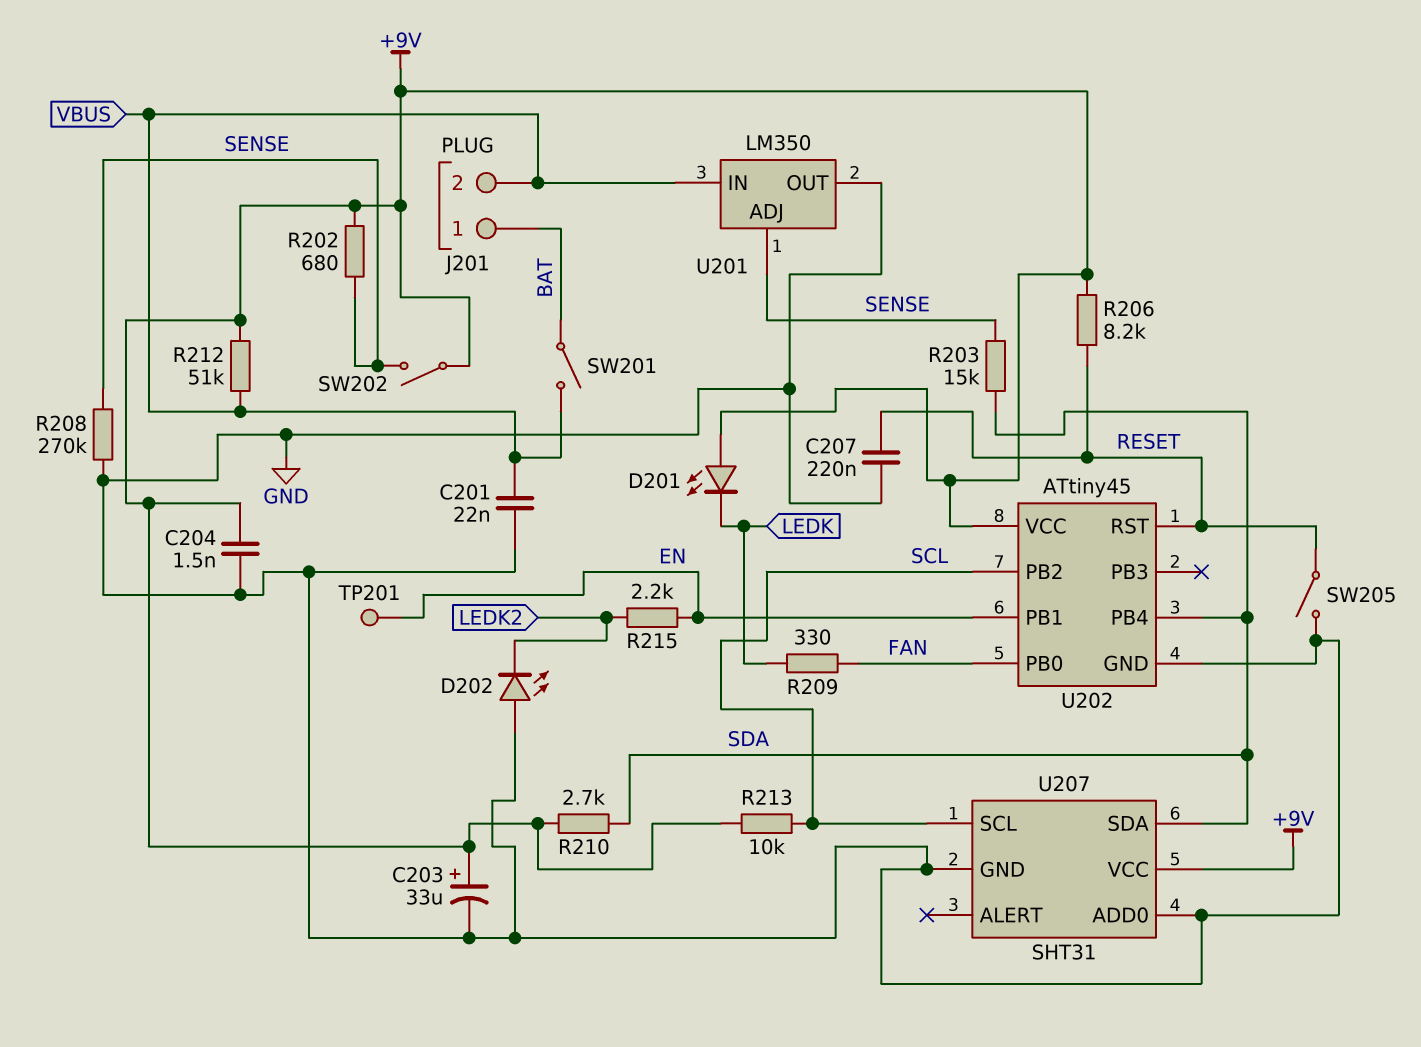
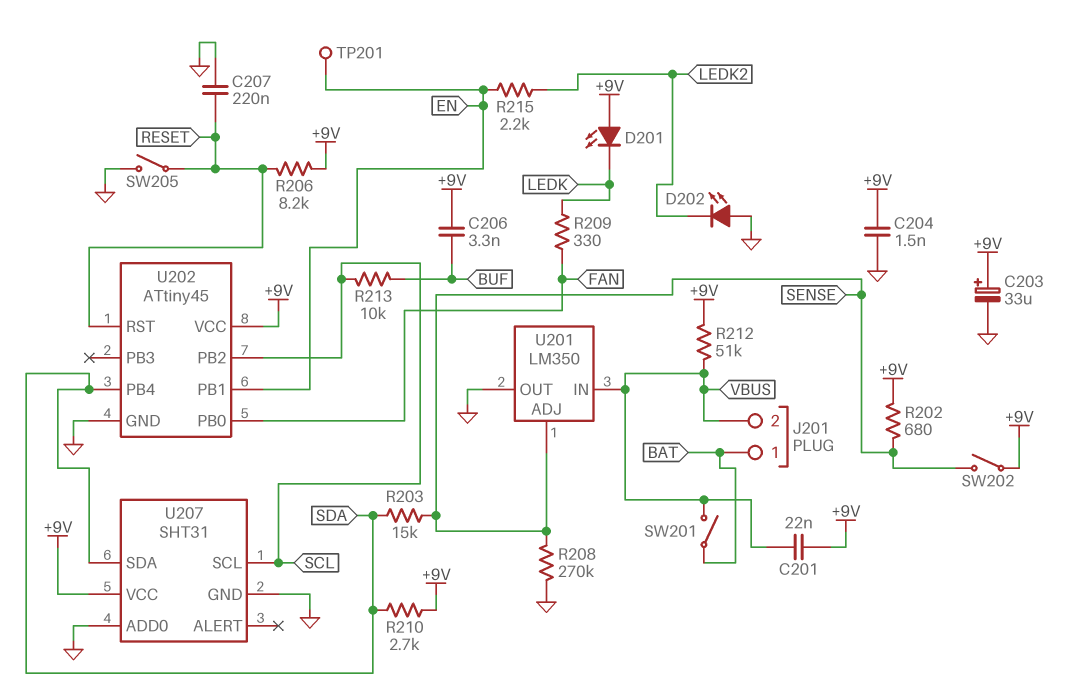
C201: 22nF (GND, VBUS) -> 22nF (+9V, VBUS)
C206: none -> 3.3nF (+9V, BUF)
R213: 10k (+9V, SCL) -> 10k (BUF, SCL)

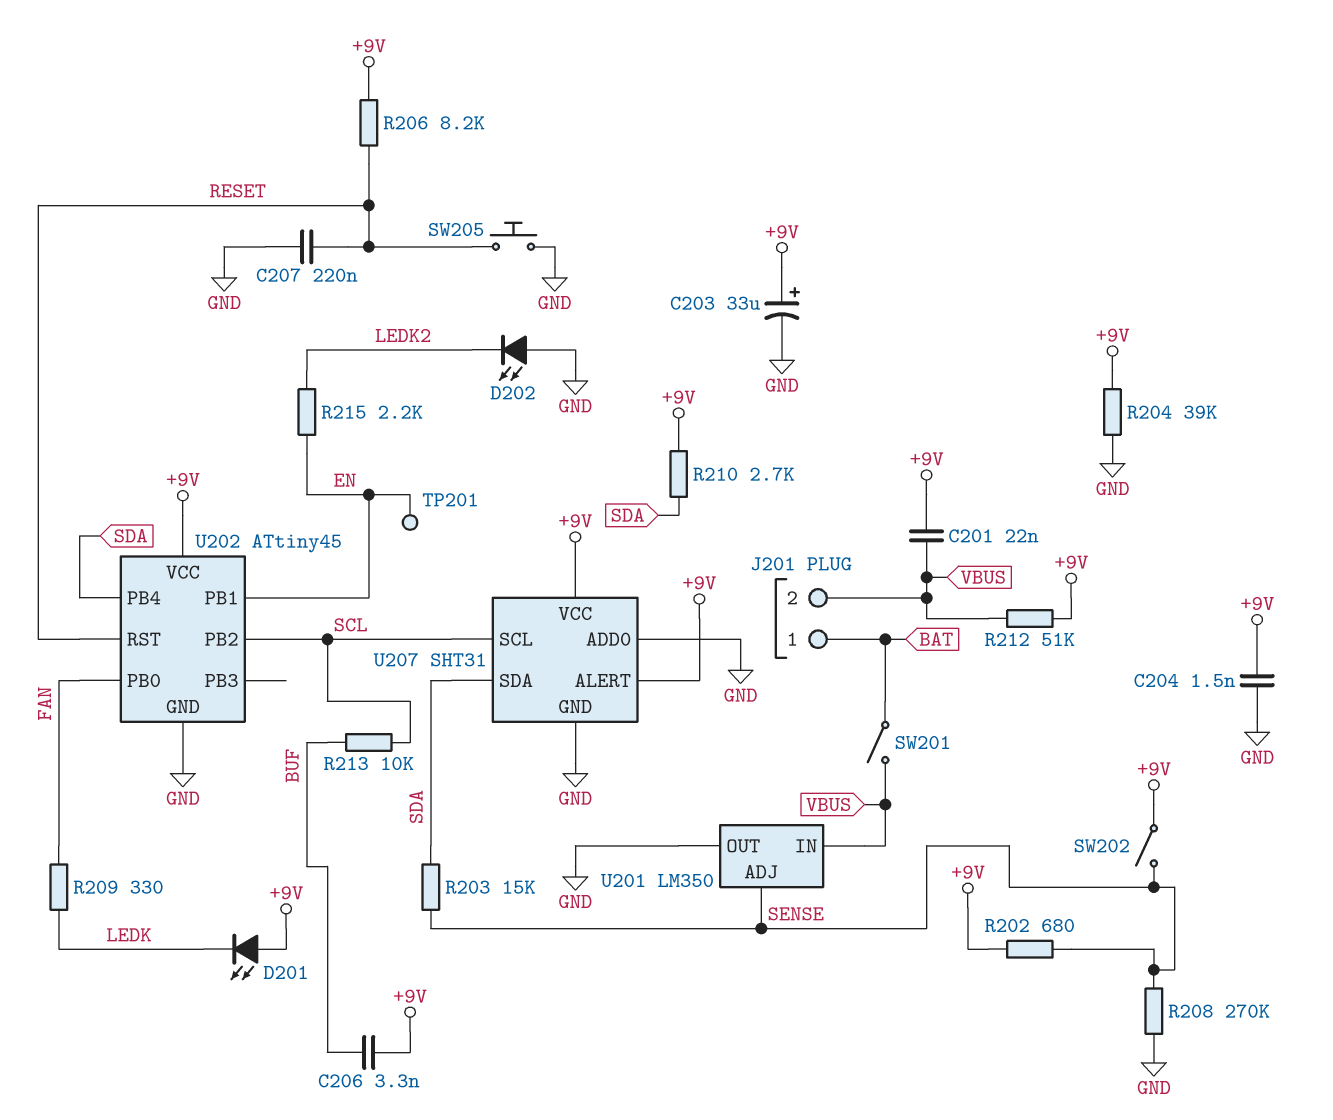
R204: none -> 39k (+9V, GND)
SW205: switch (GND, RESET) -> button (GND, RESET)
U207 pin ALERT: none -> +9V

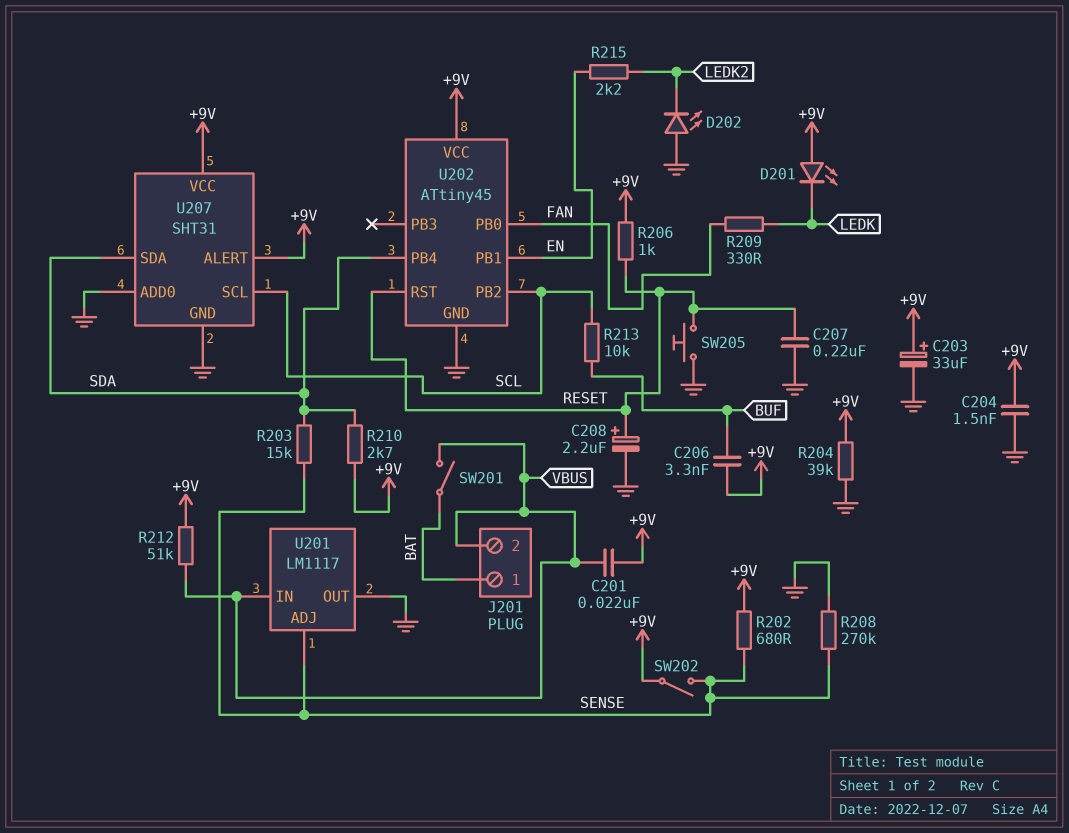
C208: none -> 2.2uF (plus RESET, minus GND)
R206: 8.2k (+9V, RESET) -> 1k (+9V, RESET)
TP201: test point (EN) -> none
U201: LM350 -> LM1117

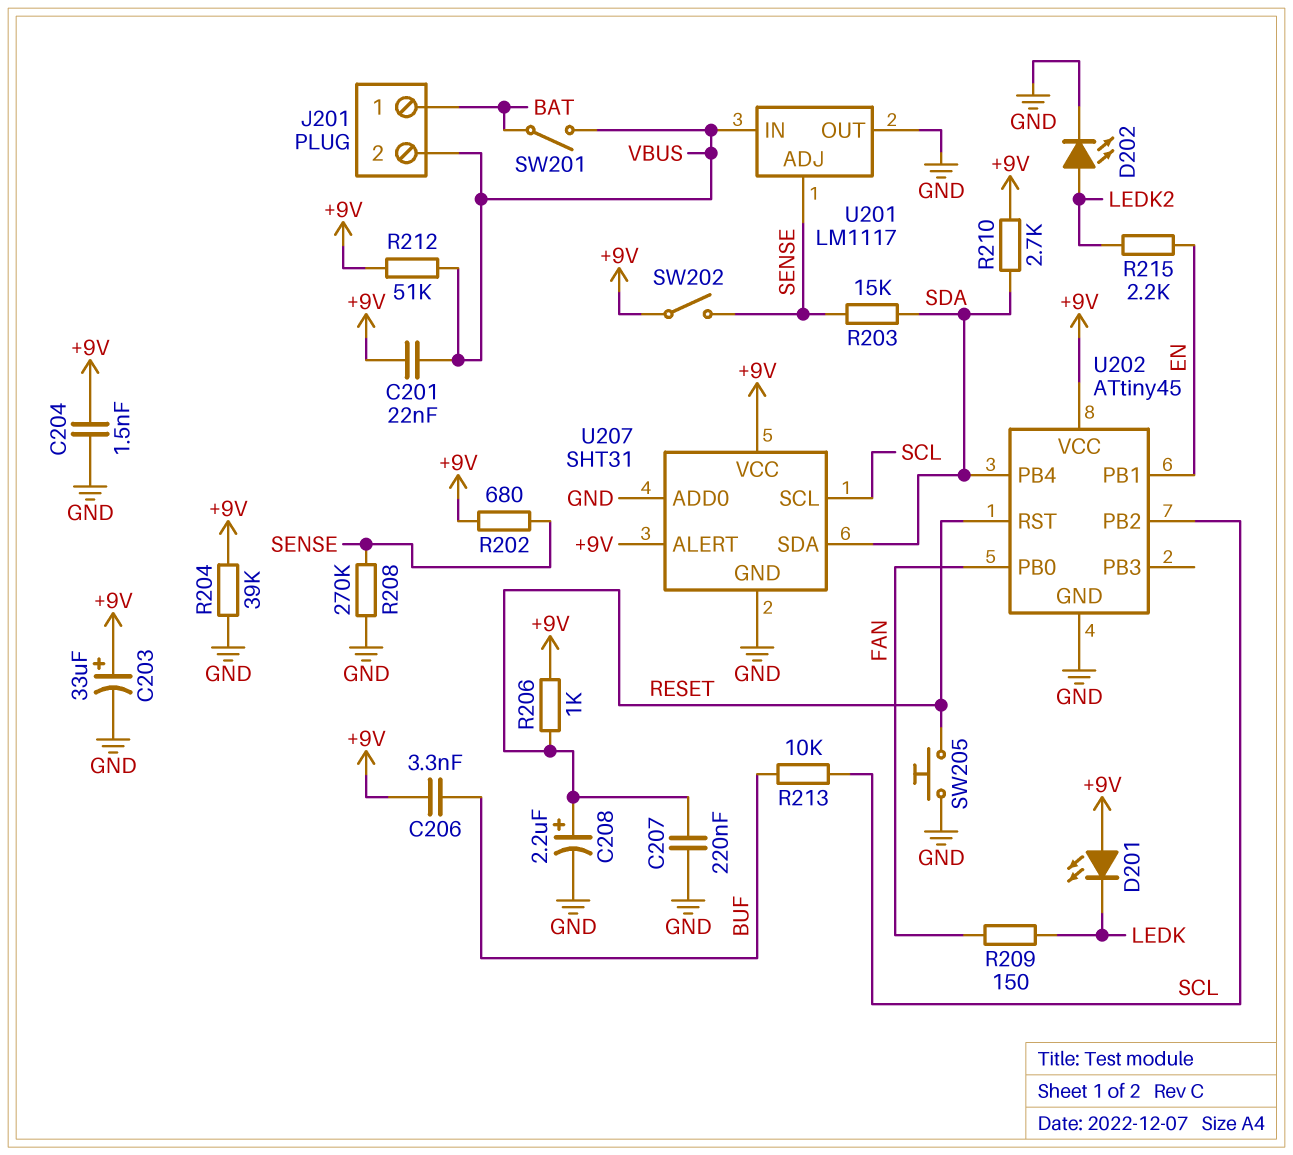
D202: LED (A GND, K LEDK2) -> LED (A LEDK2, K GND)
R209: 330 (FAN, LEDK) -> 150 (FAN, LEDK)

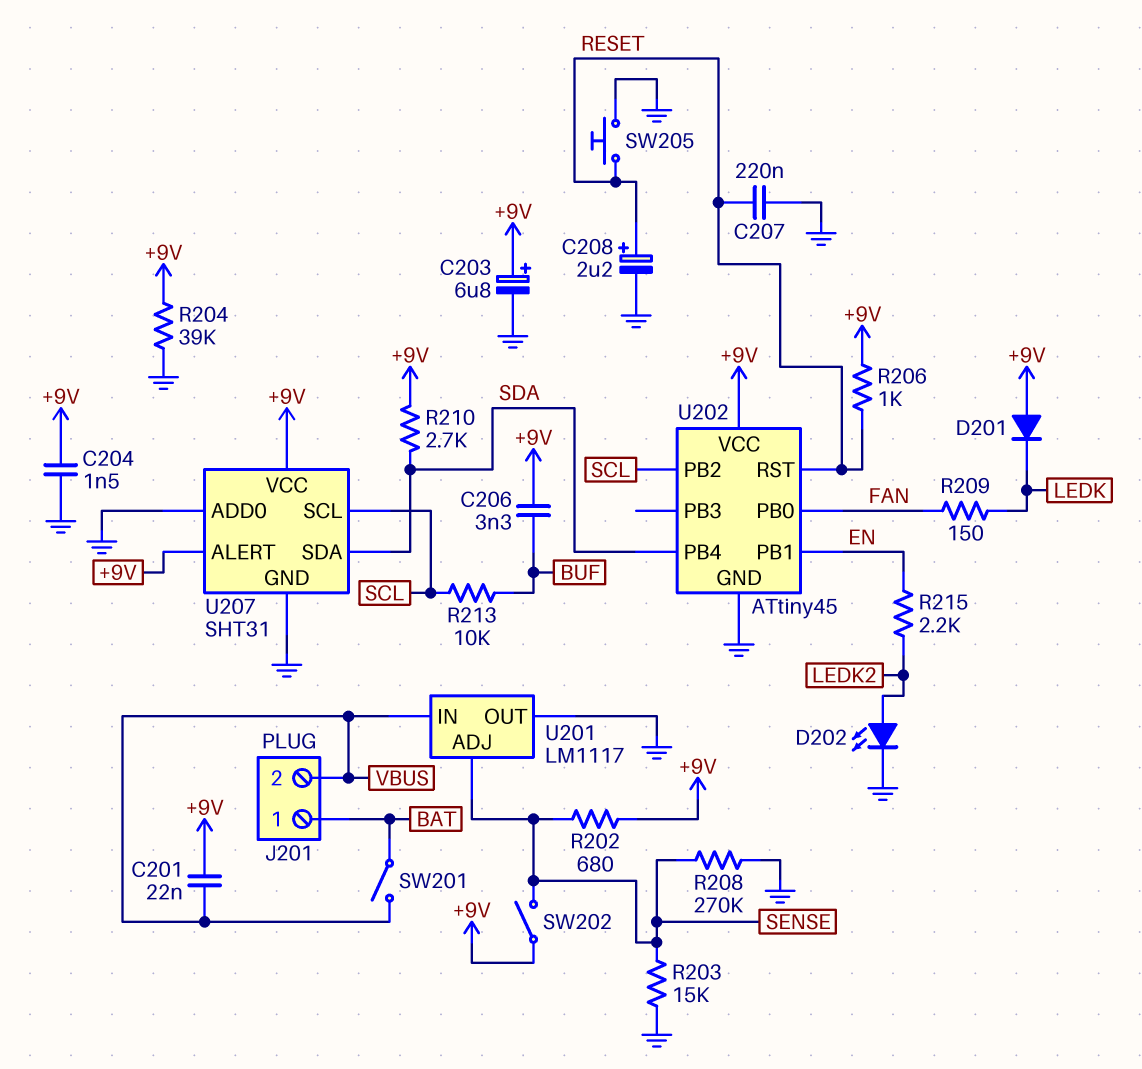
C203: 33uF (plus +9V, minus GND) -> 6.8uF (plus +9V, minus GND)
D201: LED (A +9V, K LEDK) -> diode (A +9V, K LEDK)
R203: 15k (SDA, SENSE) -> 15k (GND, SENSE)
R212: 51k (+9V, VBUS) -> none

